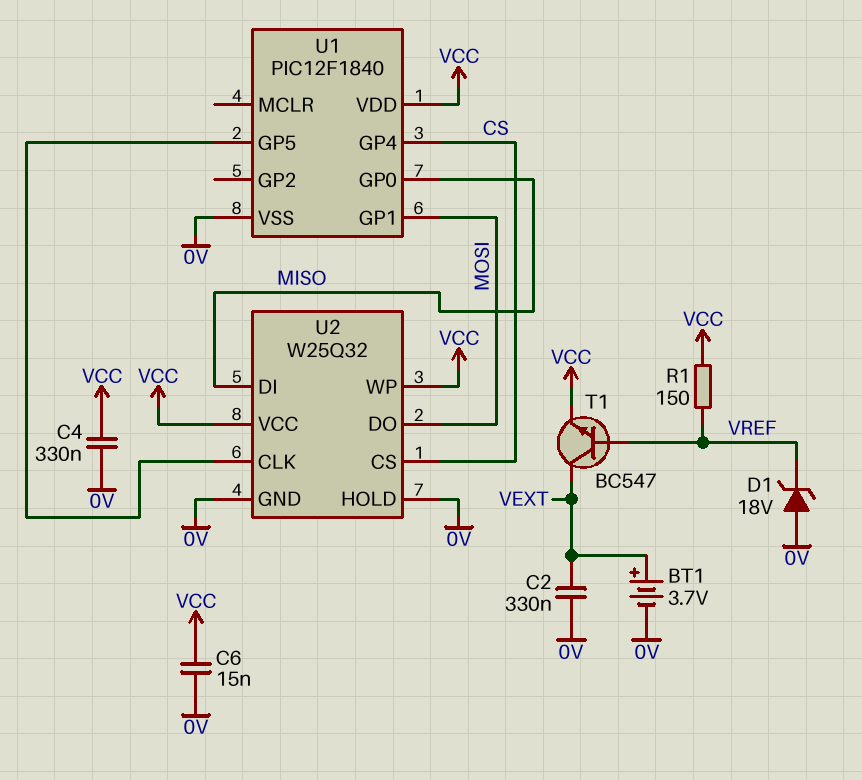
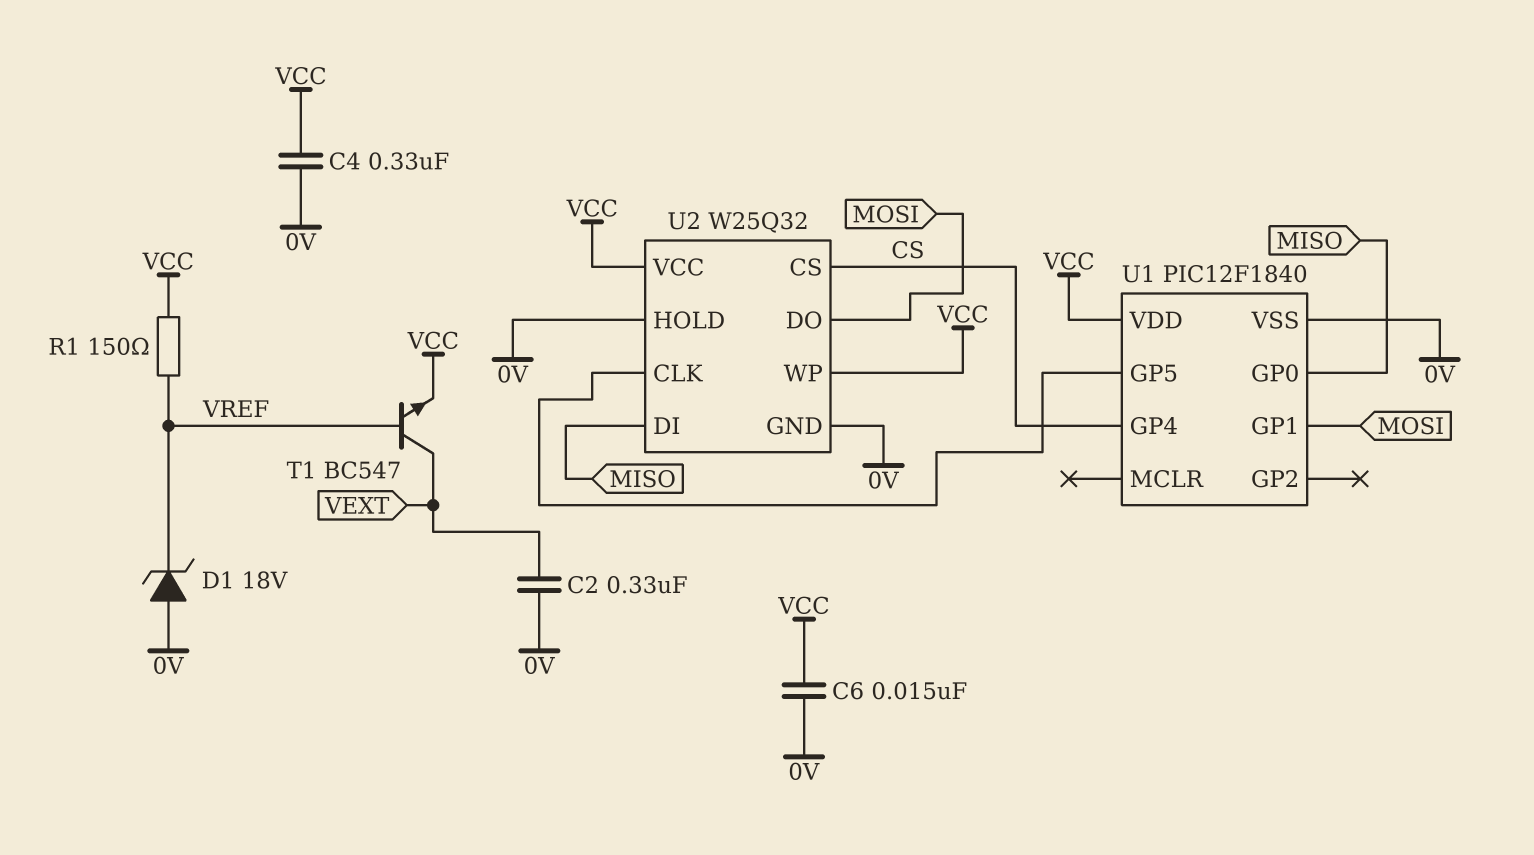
BT1: 3.7V (plus VEXT, minus 0V) -> none

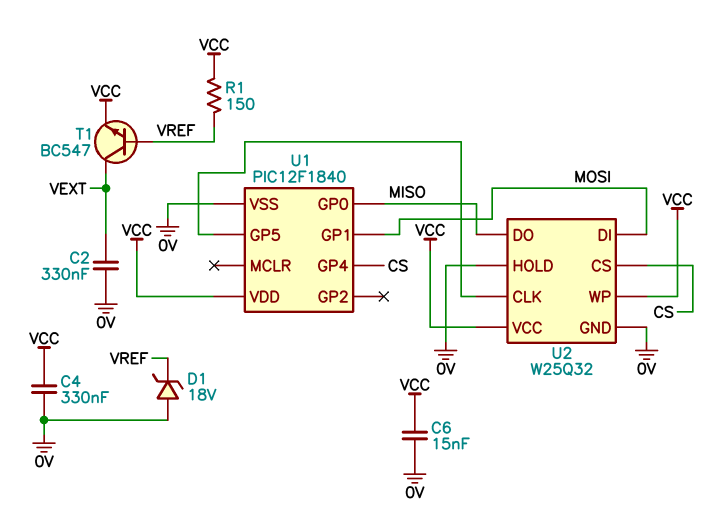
U2 pin DI: MISO -> MOSI
U2 pin DO: MOSI -> MISO

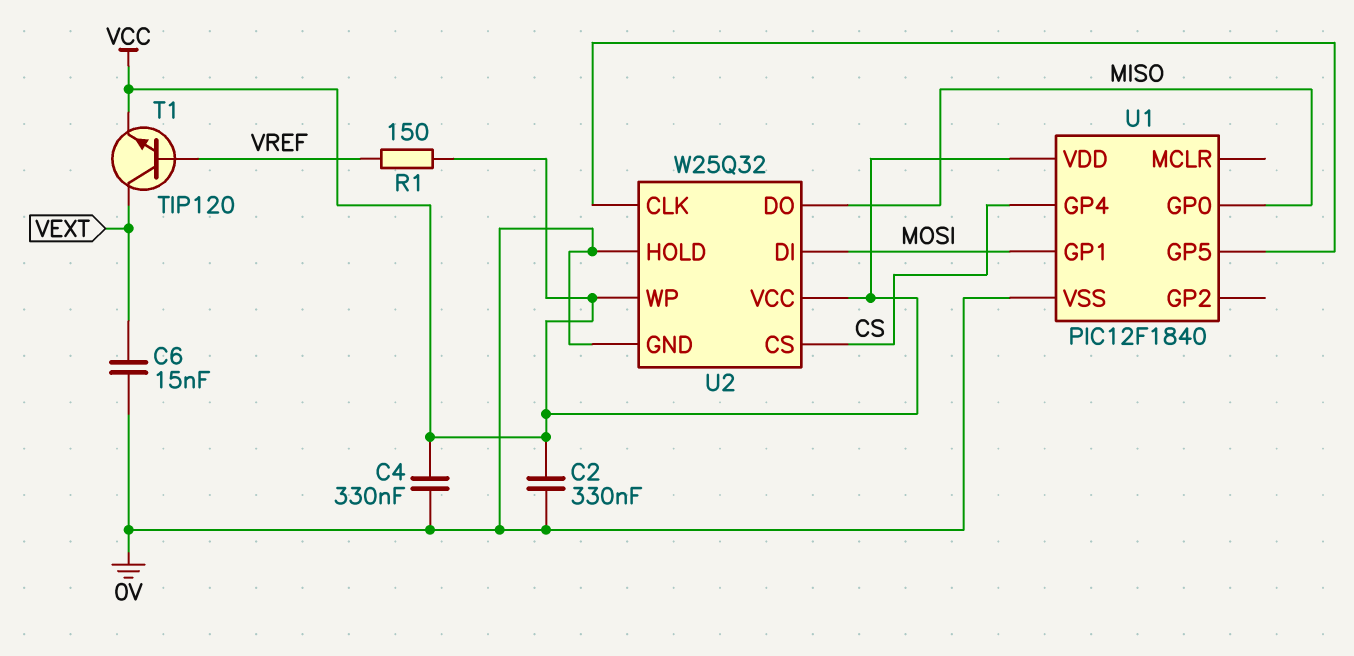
C2: 330nF (0V, VEXT) -> 330nF (0V, VCC)
C6: 15nF (0V, VCC) -> 15nF (0V, VEXT)
D1: zener 18V (A 0V, K VREF) -> none
T1: NPN BC547 (B VREF, C VEXT, E VCC) -> NPN TIP120 (B VREF, C VEXT, E VCC)

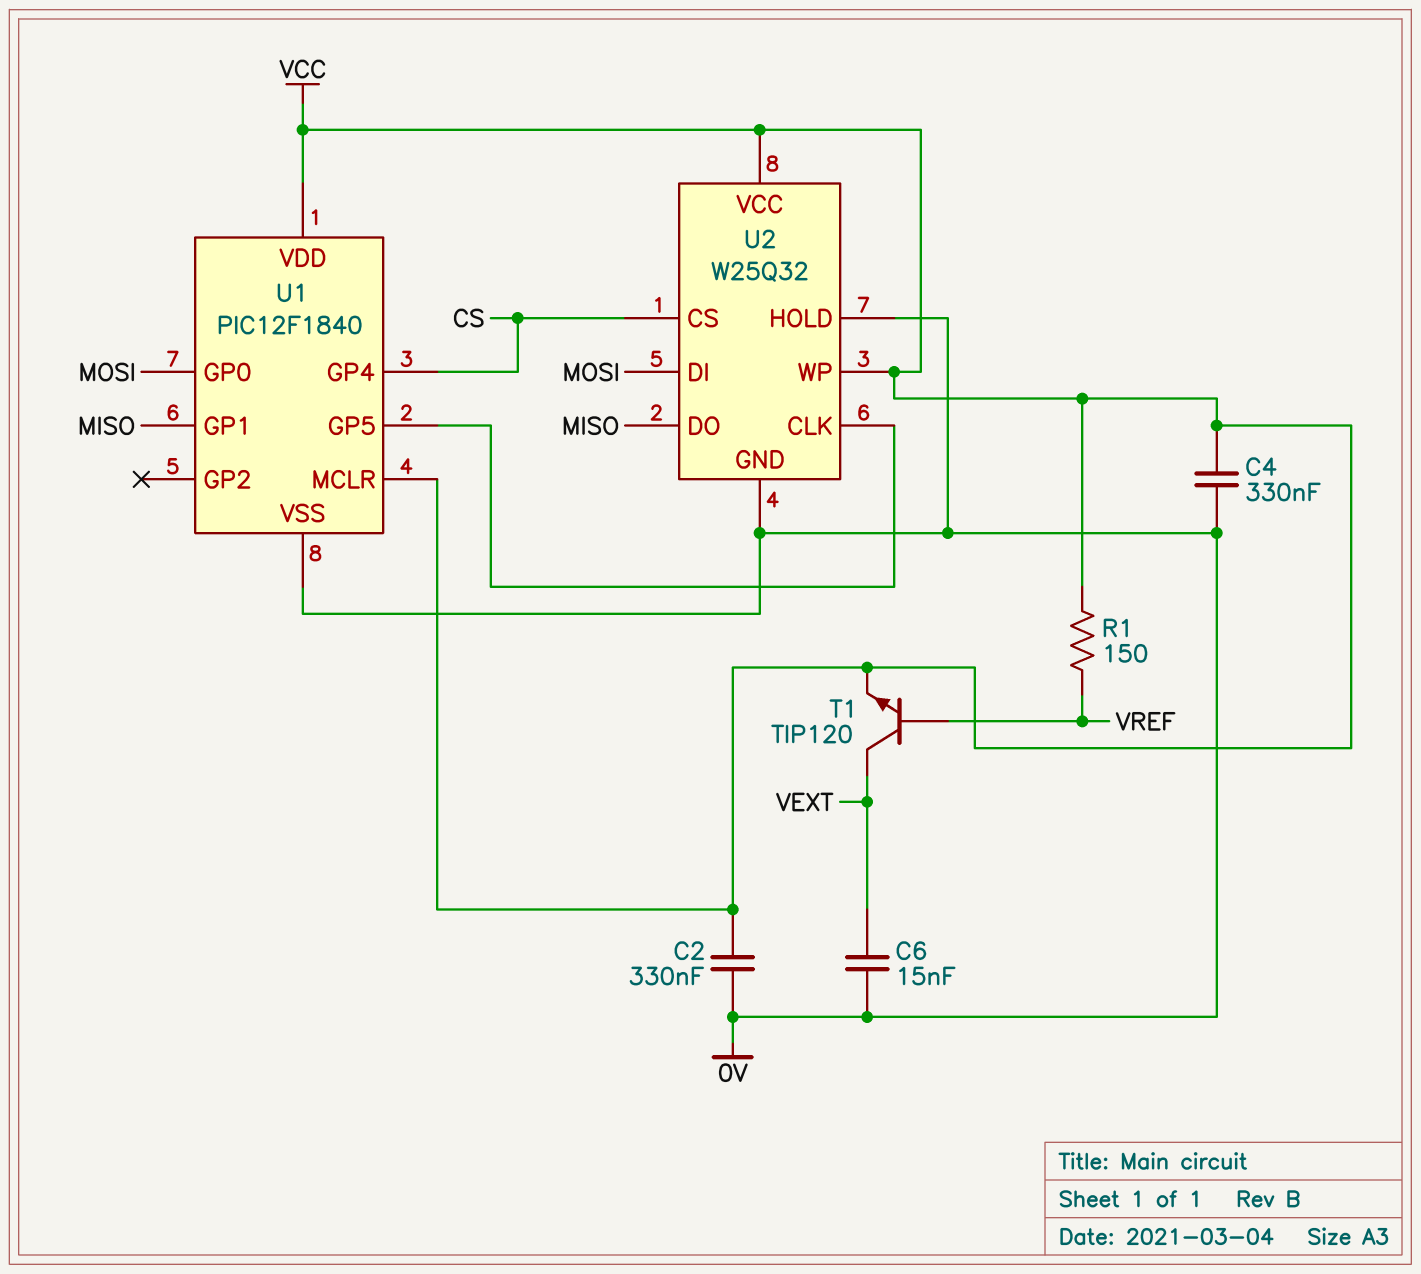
U1 pin GP0: MISO -> MOSI
U1 pin GP1: MOSI -> MISO
U1 pin MCLR: none -> VCC

